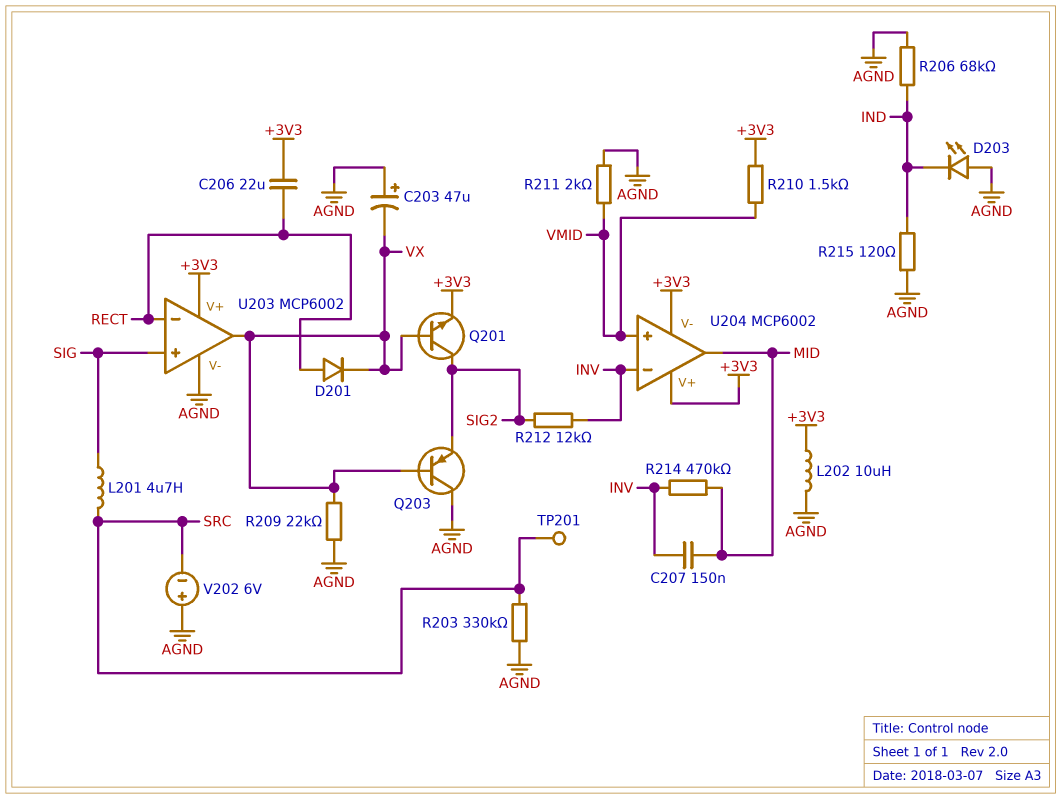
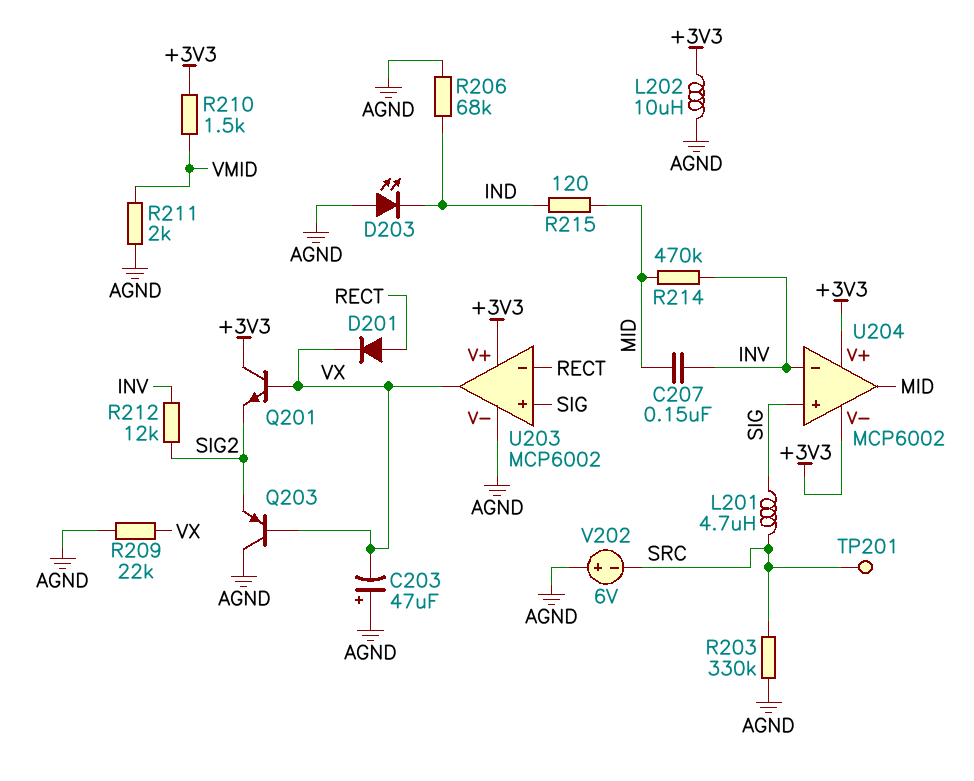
C206: 22uF (+3V3, RECT) -> none
Q201: NPN (B VX, C SIG2, E +3V3) -> NPN (B VX, C +3V3, E SIG2)
R215: 120 (AGND, IND) -> 120 (IND, MID)
U204 pin in+: VMID -> SIG

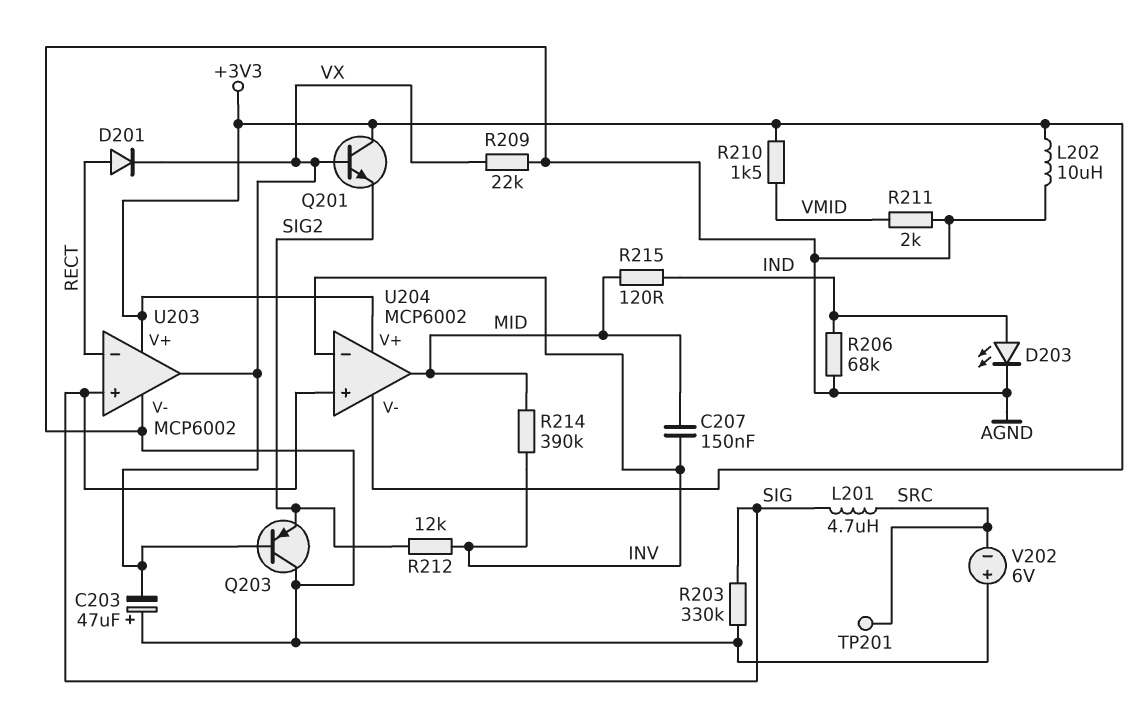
D203: LED (A AGND, K IND) -> LED (A IND, K AGND)
R203: 330k (AGND, SRC) -> 330k (AGND, SIG)
R214: 470k (INV, MID) -> 390k (INV, MID)

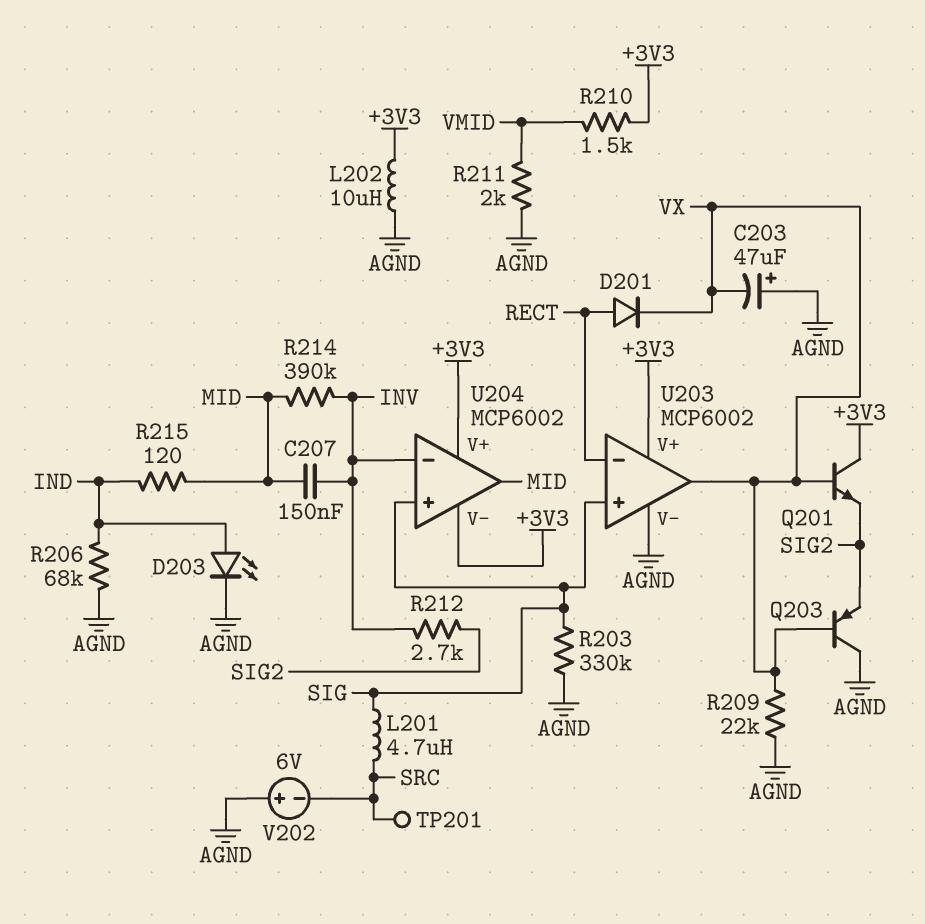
R212: 12k (INV, SIG2) -> 2.7k (INV, SIG2)

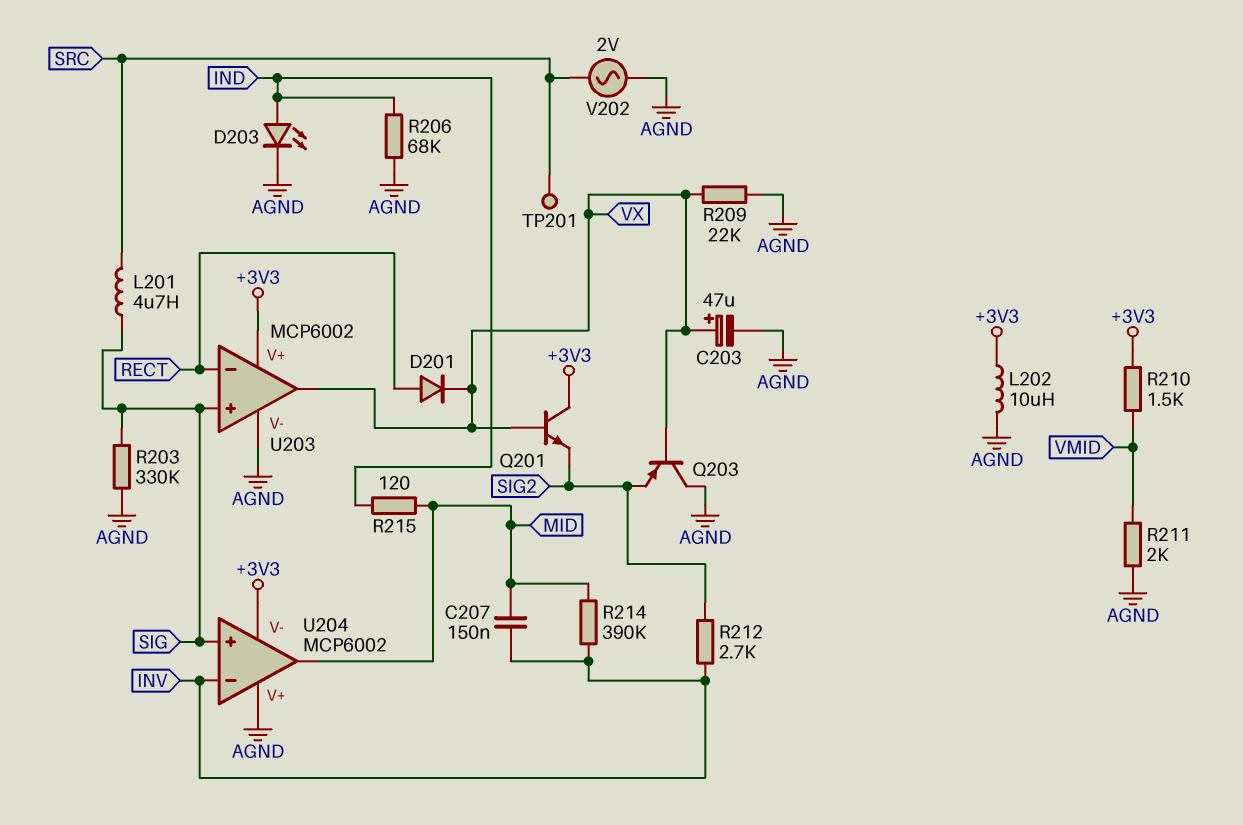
C203: 47uF (plus AGND, minus VX) -> 47uF (plus VX, minus AGND)
U204 pin V+: +3V3 -> AGND
V202: 6V (plus AGND, minus SRC) -> AC 2V (AGND, SRC)

